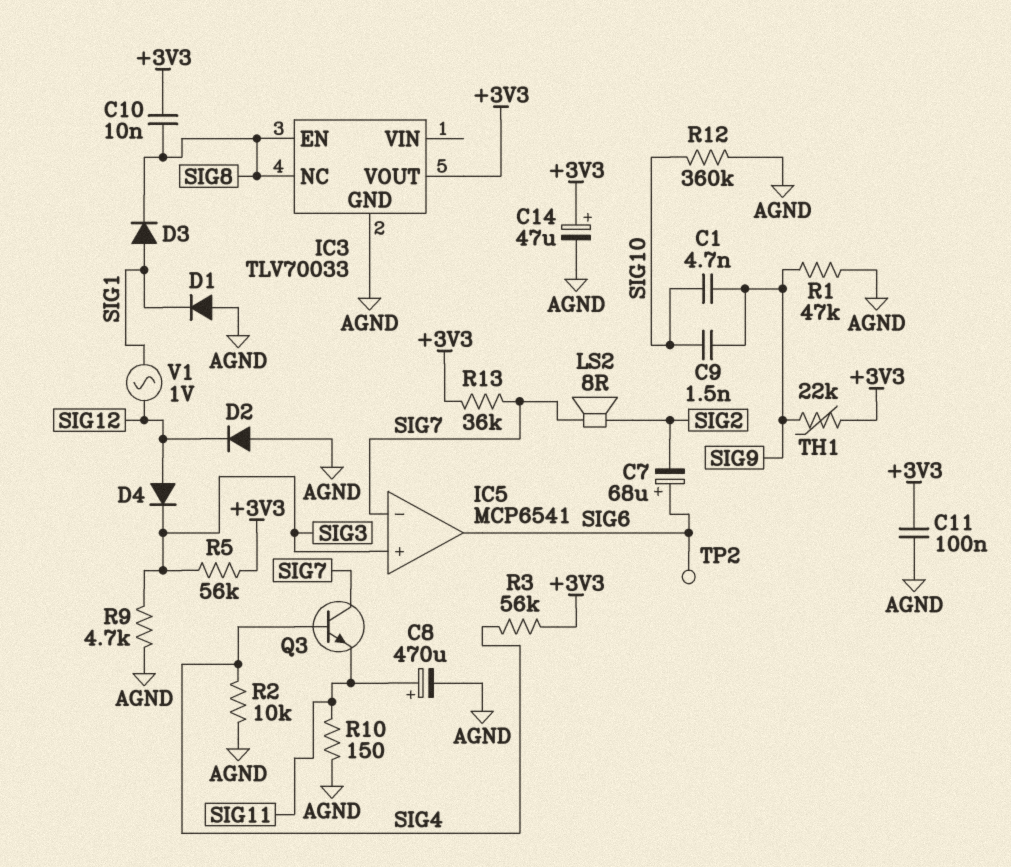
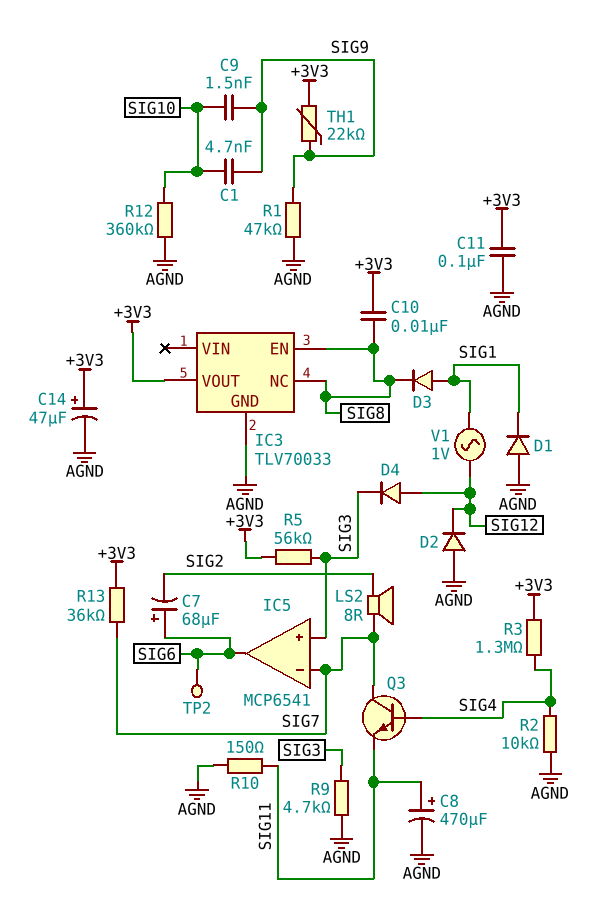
R3: 56k (+3V3, SIG4) -> 1.3M (+3V3, SIG4)

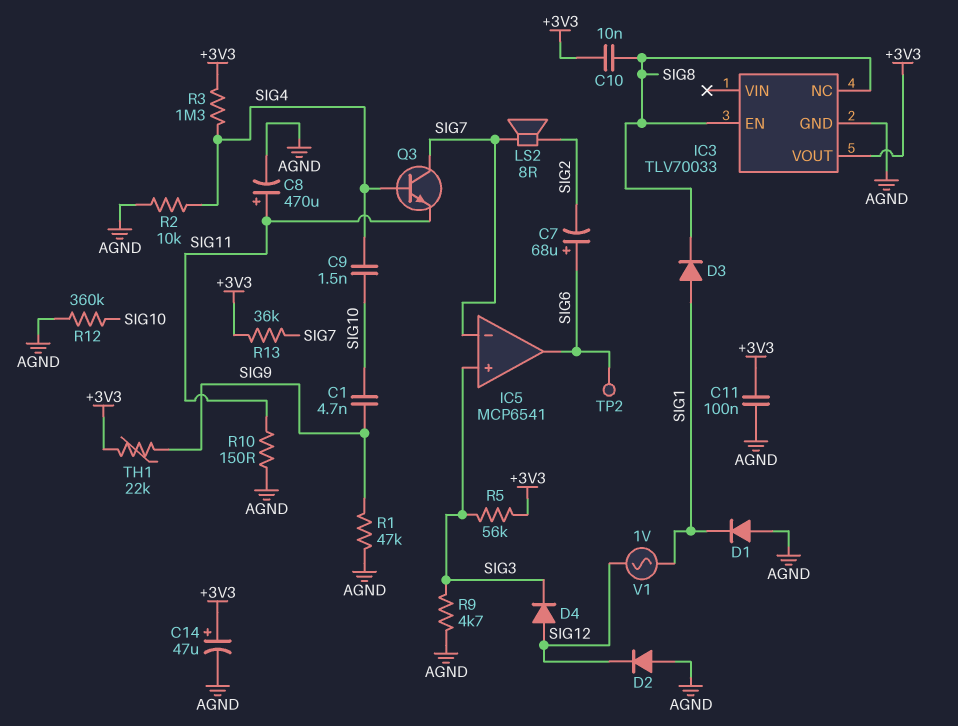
C9: 1.5nF (SIG9, SIG10) -> 1.5nF (SIG4, SIG10)

